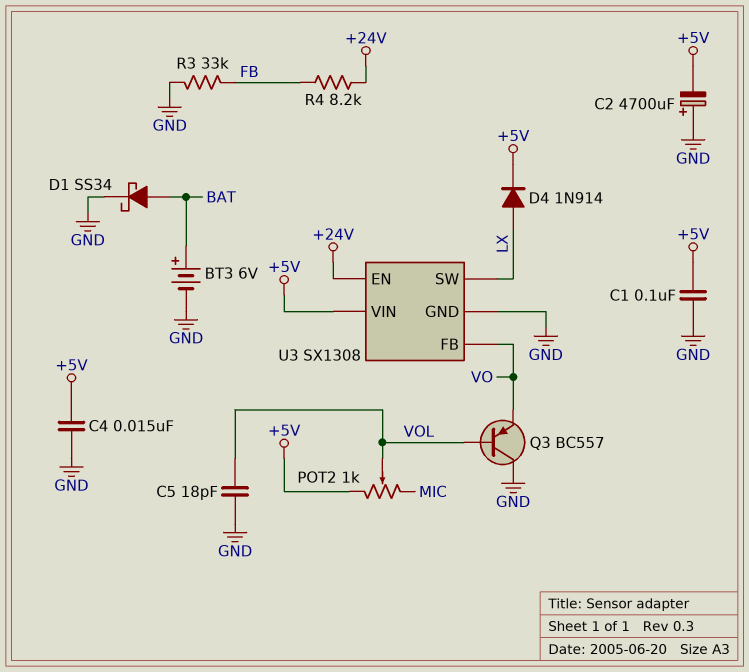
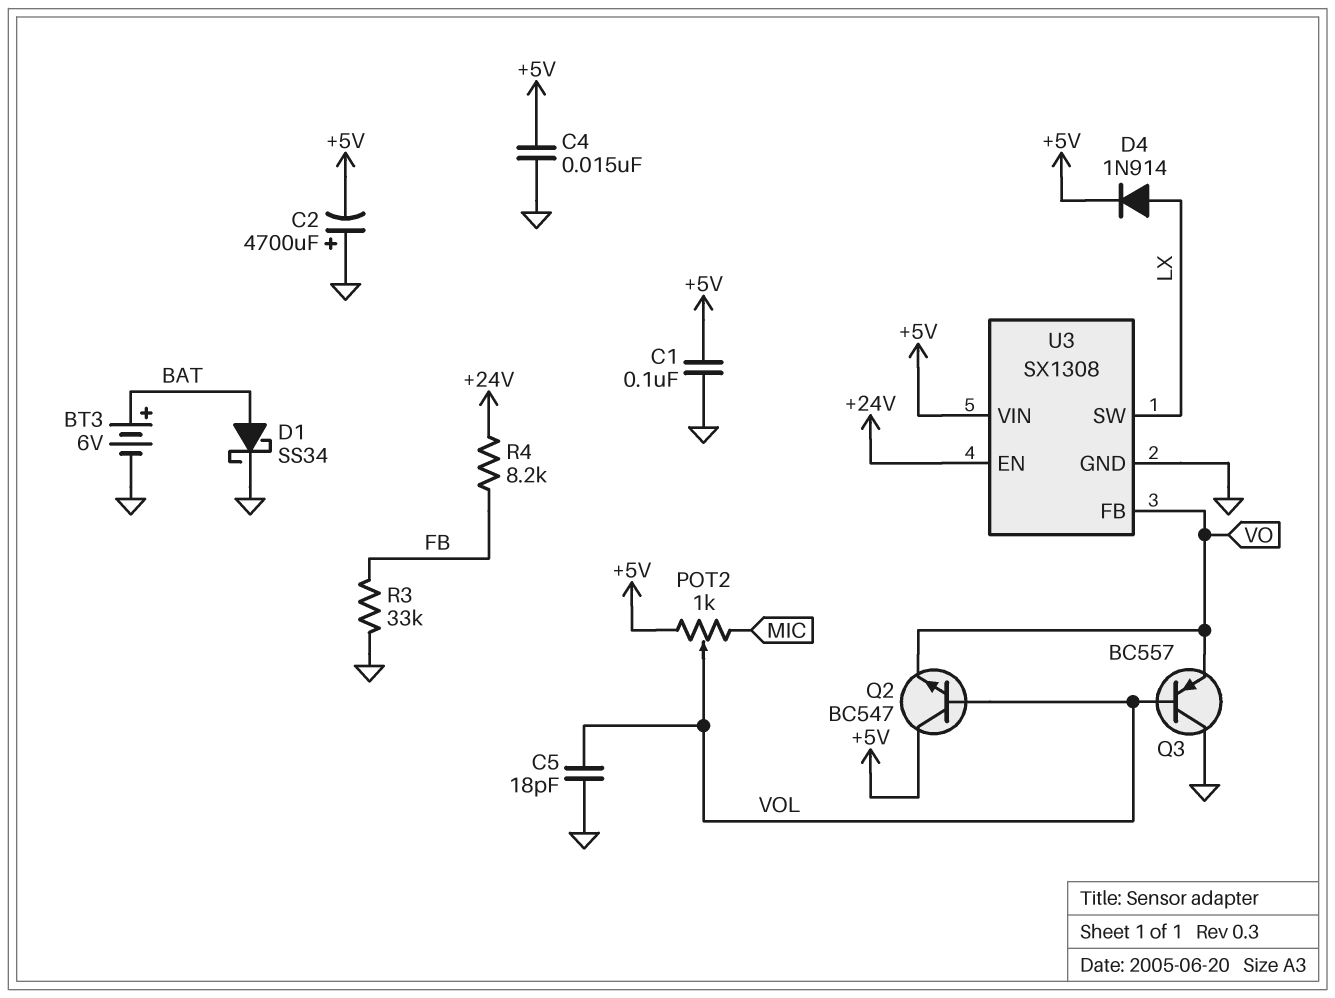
Q2: none -> NPN BC547 (B VOL, C +5V, E VO)

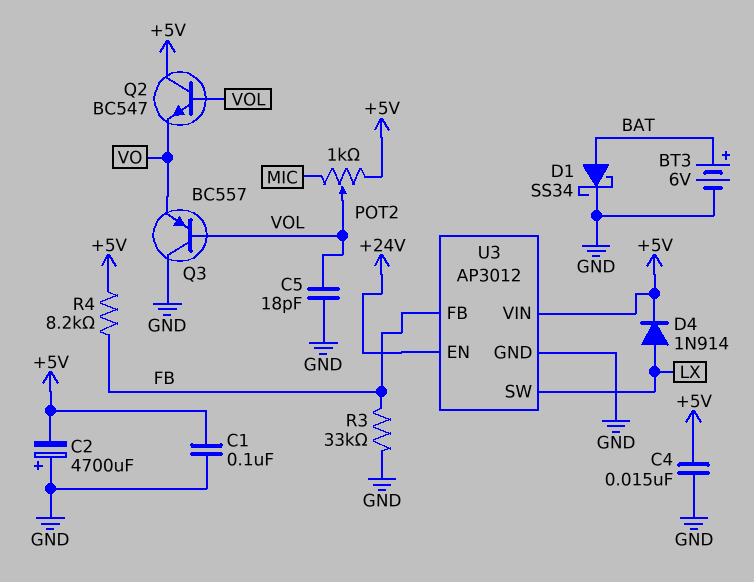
R4: 8.2k (+24V, FB) -> 8.2k (+5V, FB)
U3: SX1308 -> AP3012
U3 pin FB: VO -> FB

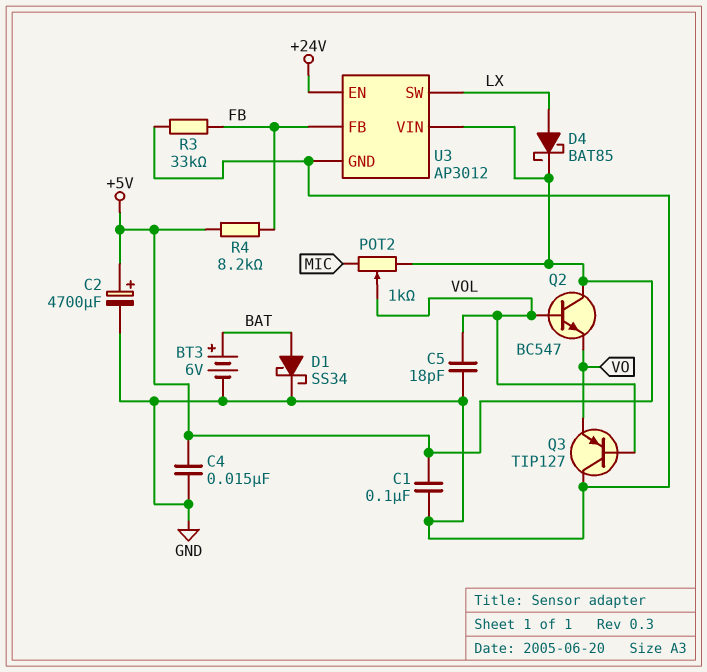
C2: 4700uF (plus GND, minus +5V) -> 4700uF (plus +5V, minus GND)
D4: diode 1N914 (A LX, K +5V) -> schottky BAT85 (A LX, K +5V)
Q3: PNP BC557 (B VOL, C GND, E VO) -> PNP TIP127 (B VOL, C GND, E VO)

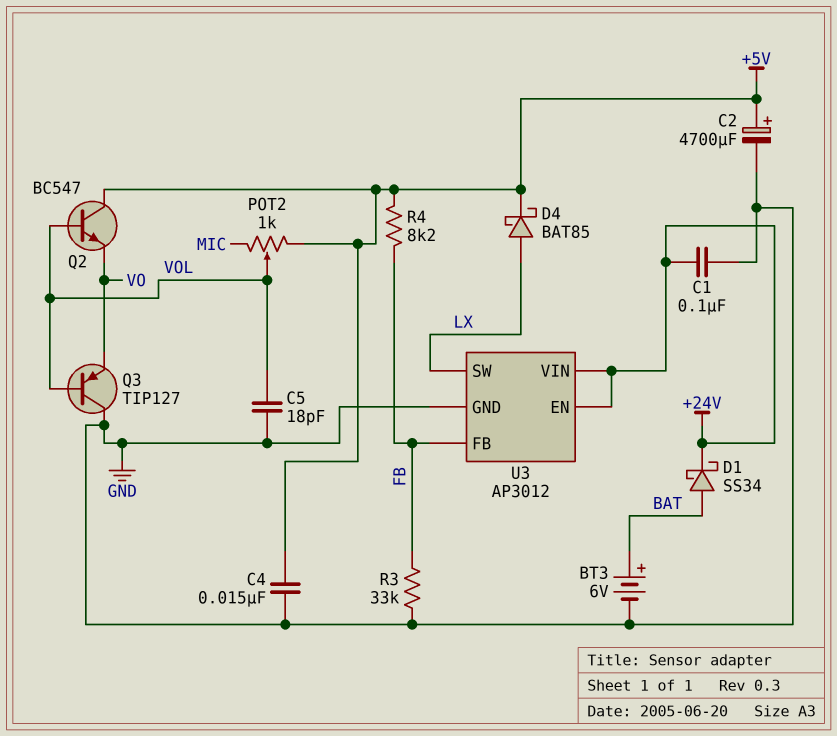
C1: 100nF (+5V, GND) -> 100nF (+24V, GND)
D1: schottky SS34 (A BAT, K GND) -> schottky SS34 (A BAT, K +24V)
U3 pin VIN: +5V -> +24V

